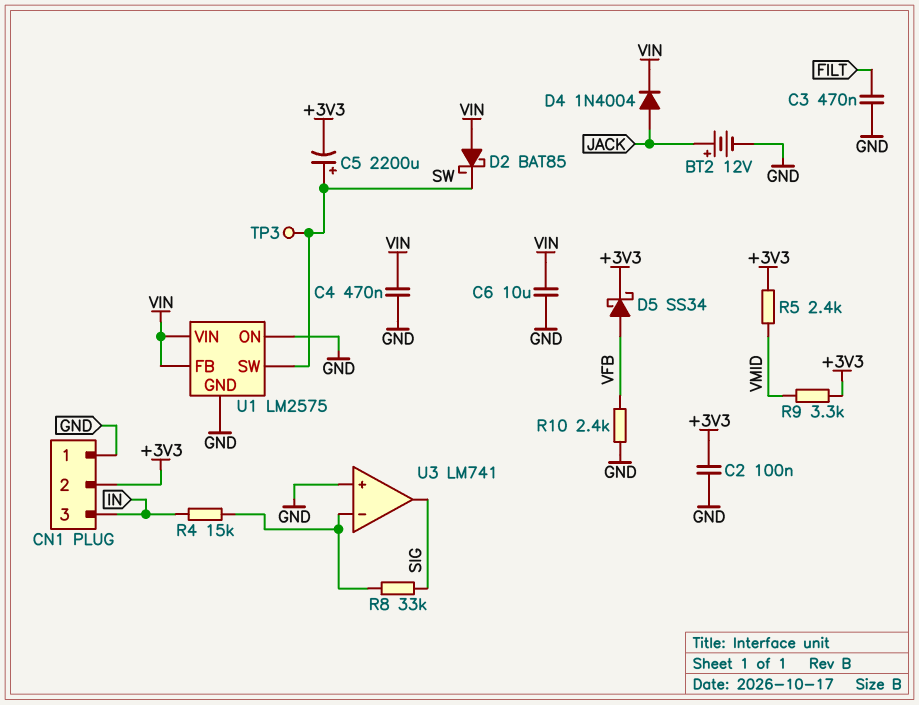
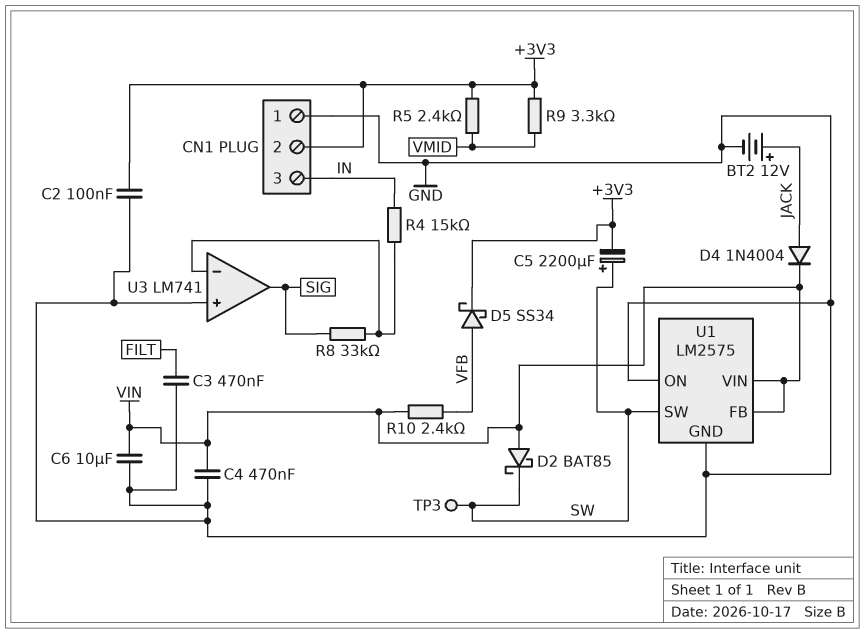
R10: 2.4k (GND, VFB) -> 2.4k (VFB, VIN)

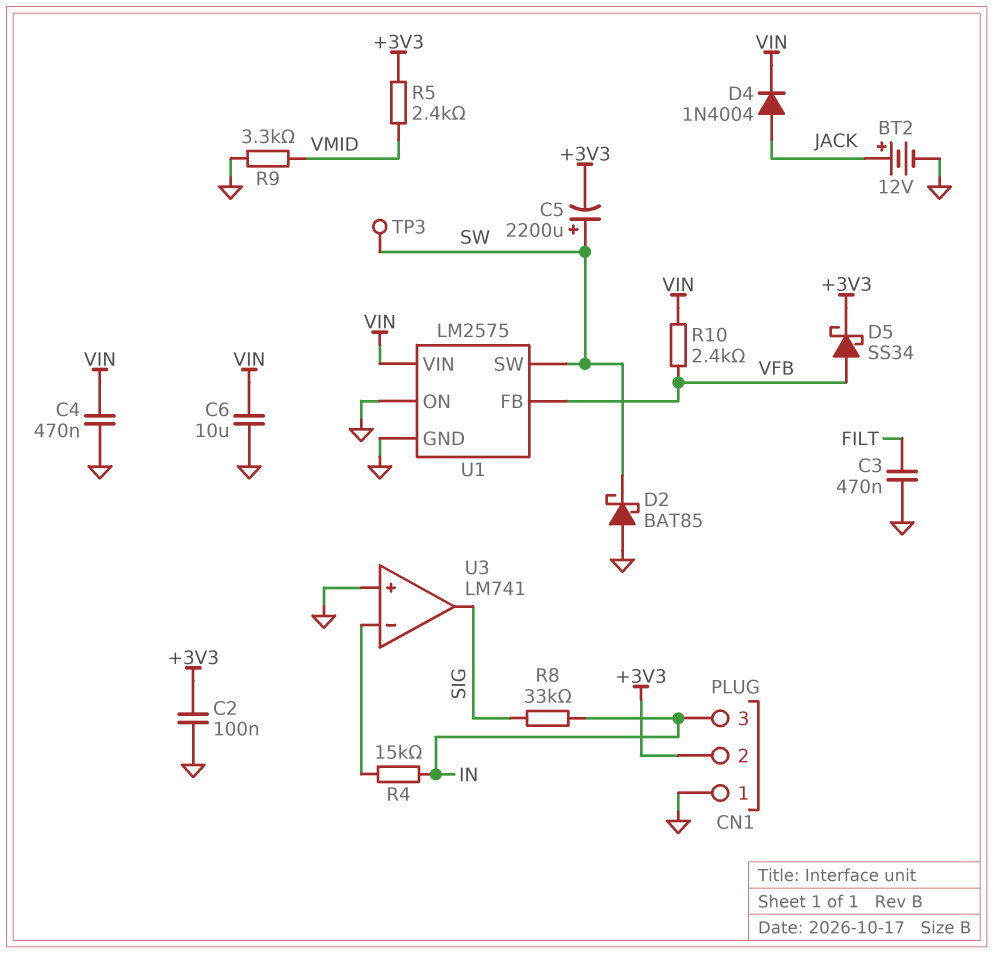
D2: schottky BAT85 (A VIN, K SW) -> schottky BAT85 (A GND, K SW)
R8: 33k (SIG, U3/in-) -> 33k (IN, SIG)
R9: 3.3k (+3V3, VMID) -> 3.3k (GND, VMID)
U1 pin FB: VIN -> VFB

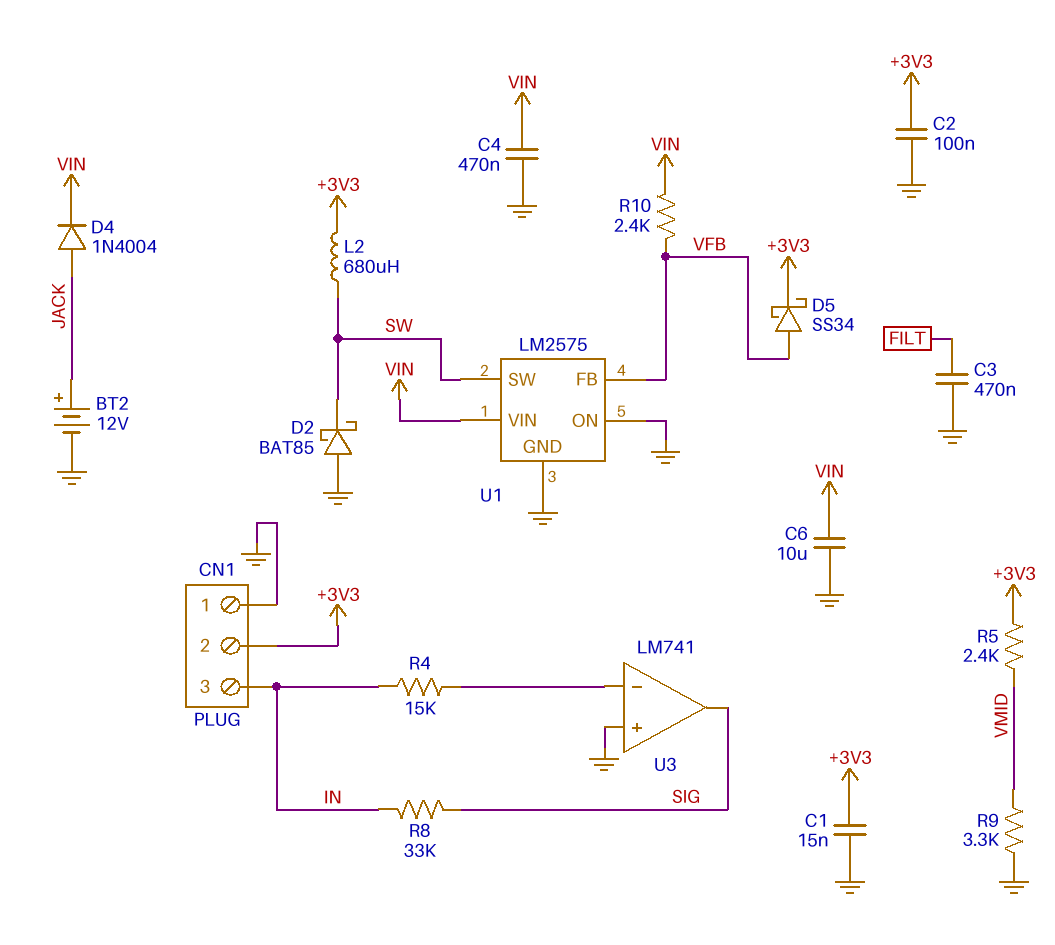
C1: none -> 15nF (+3V3, GND)
C5: 2200uF (plus SW, minus +3V3) -> none
L2: none -> 680uH (+3V3, SW)
TP3: test point (SW) -> none

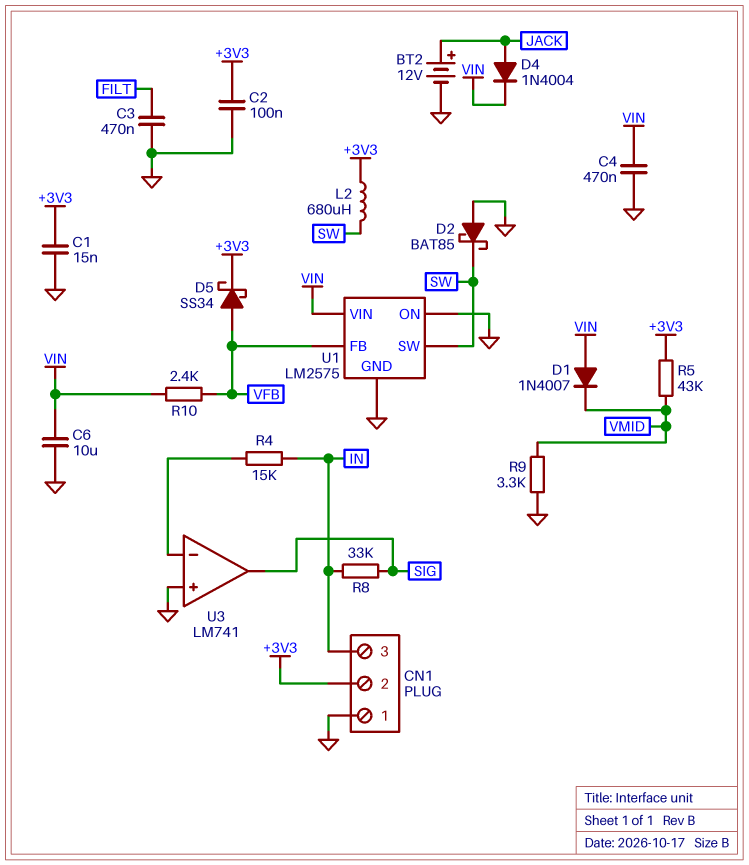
D1: none -> diode 1N4007 (A VIN, K VMID)
R5: 2.4k (+3V3, VMID) -> 43k (+3V3, VMID)

